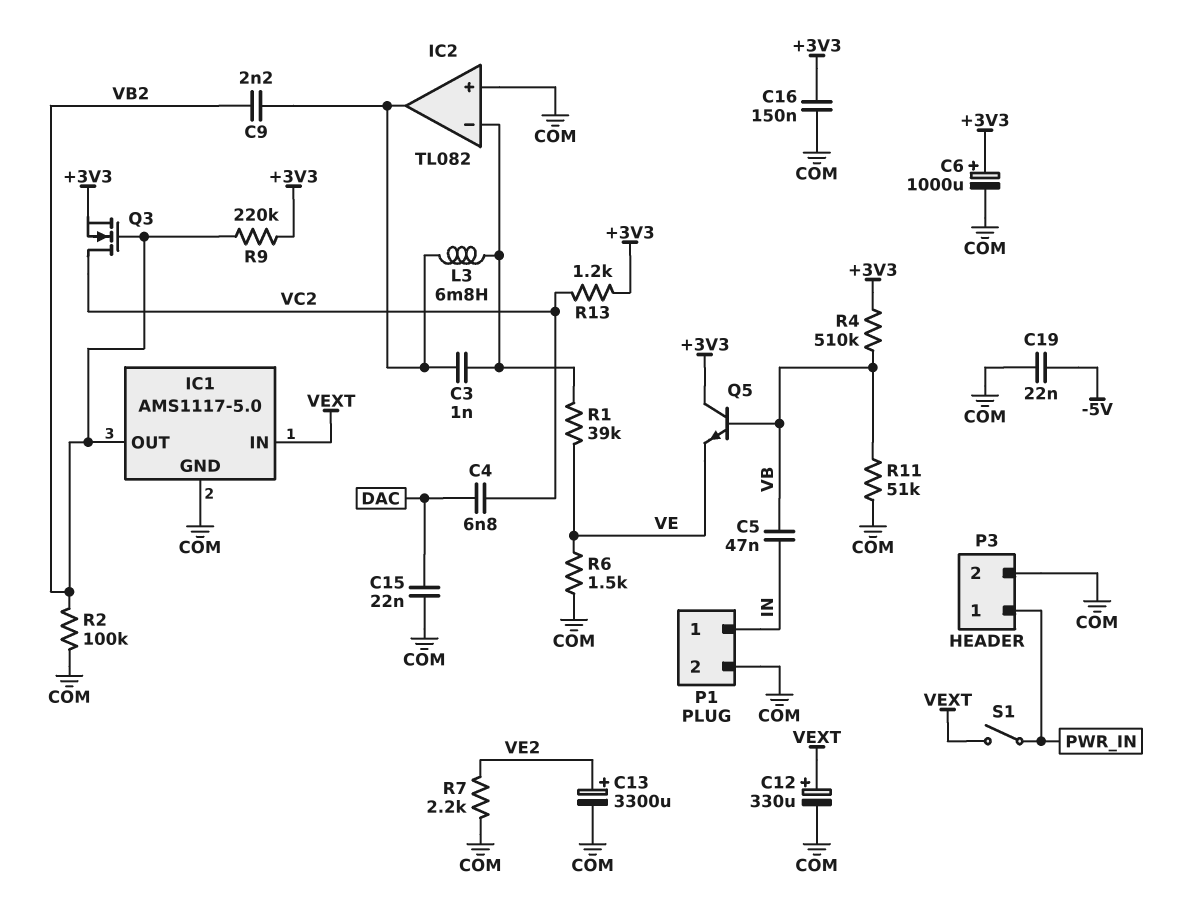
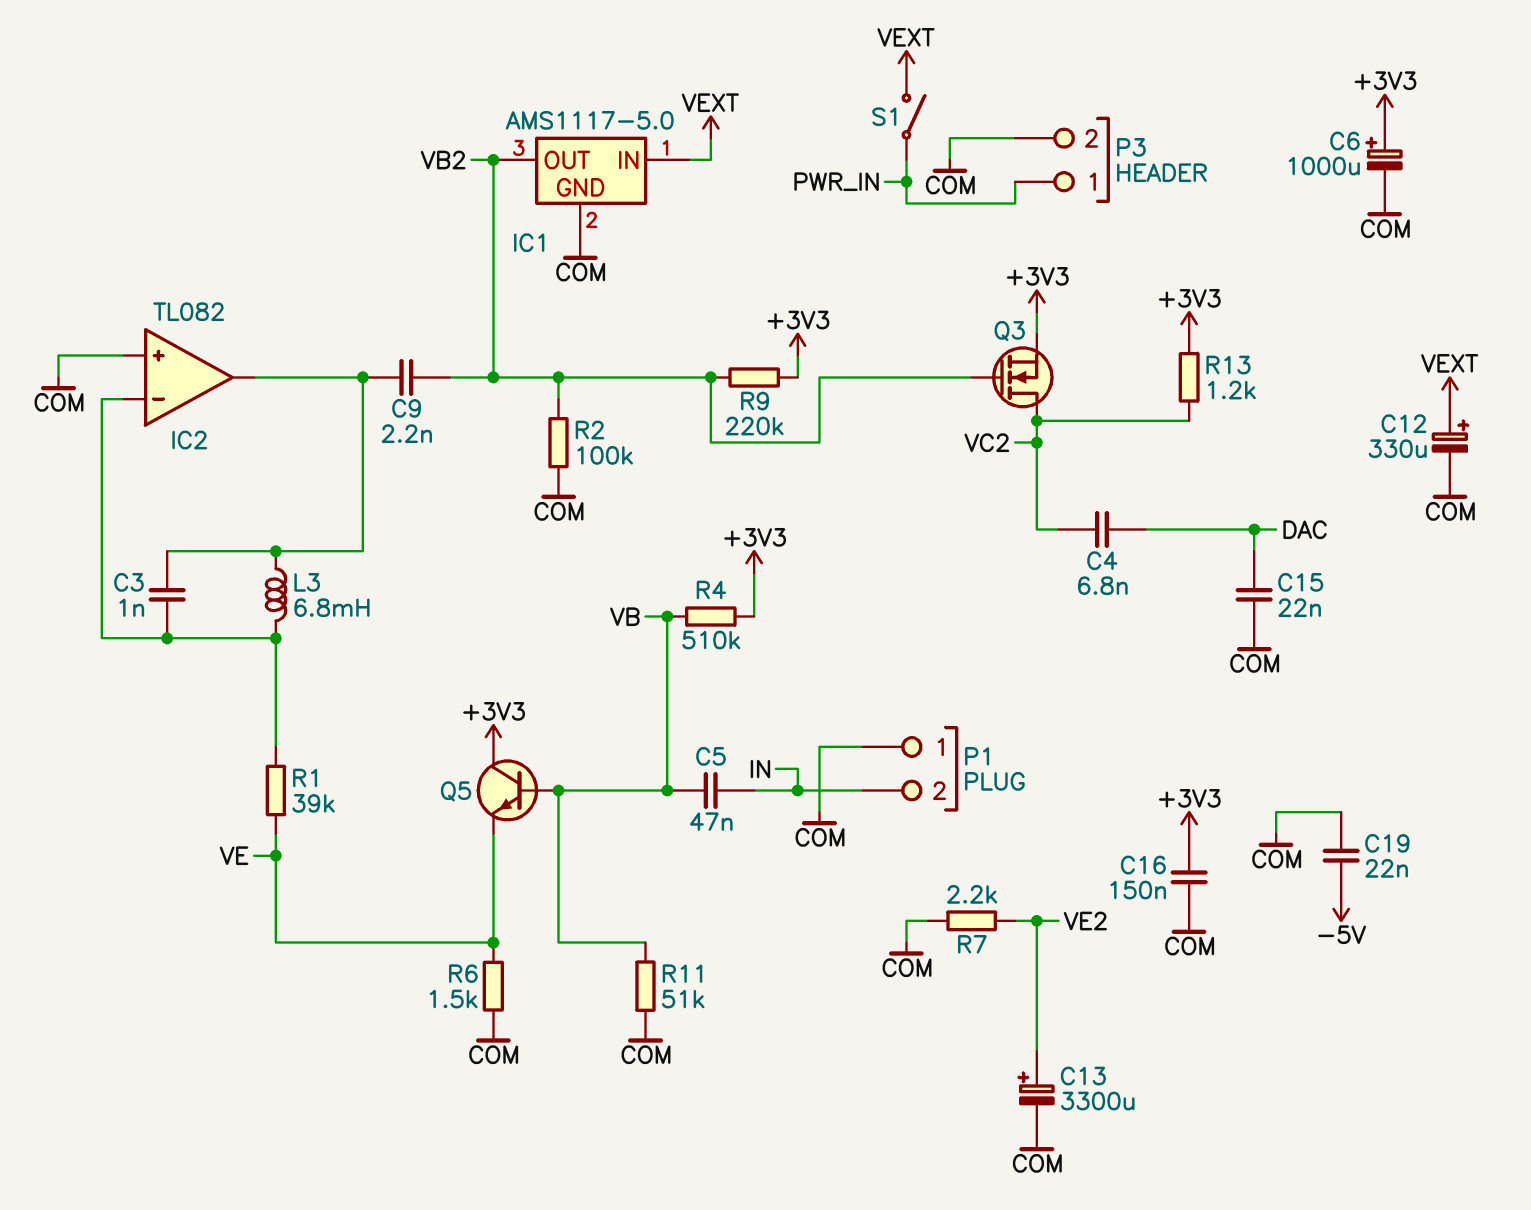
P1 pin 1: IN -> COM
P1 pin 2: COM -> IN

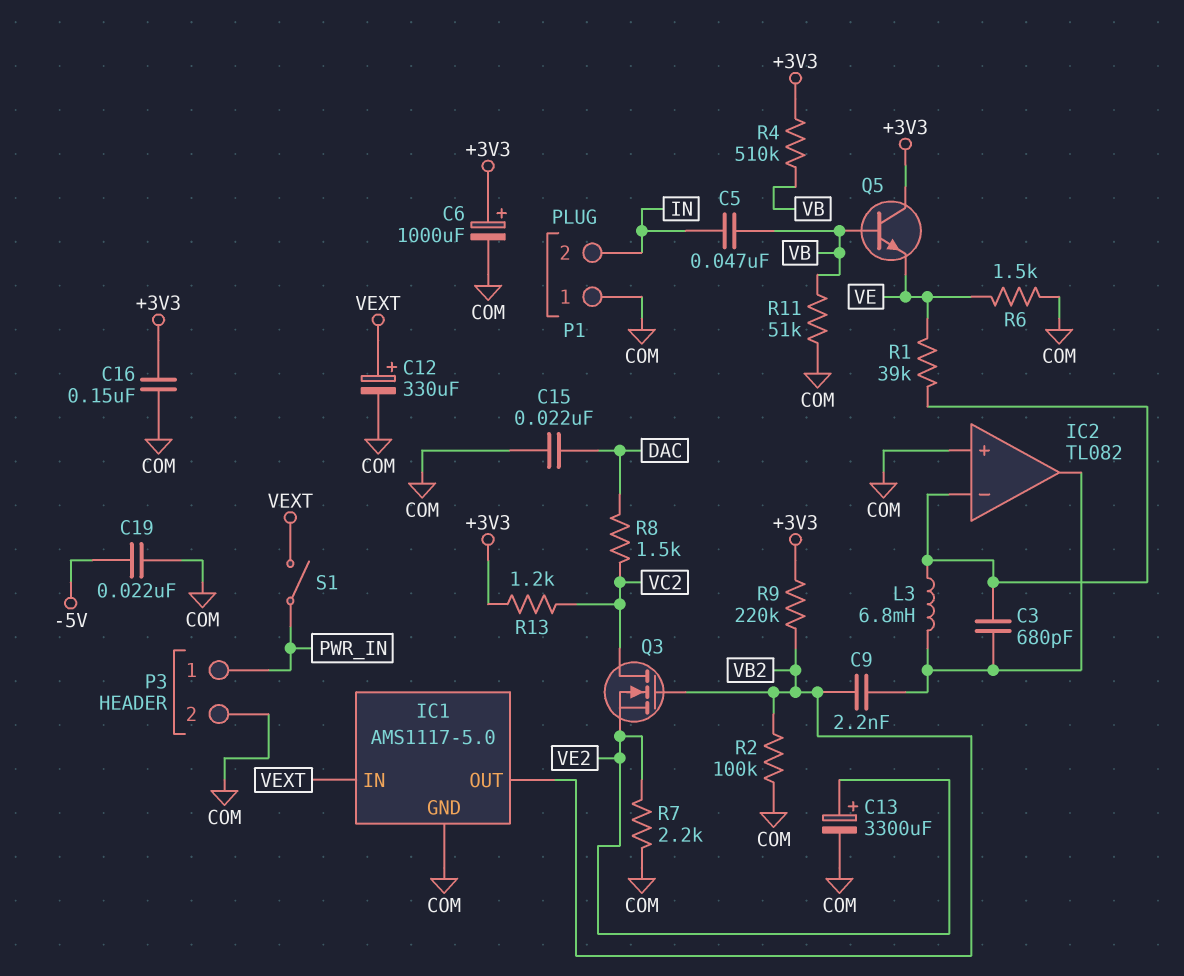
C3: 1nF (IC2/in-, IC2/out) -> 680pF (IC2/in-, IC2/out)
C4: 6.8nF (DAC, VC2) -> none
Q3: NMOS (G VB2, D VC2, S +3V3) -> NMOS (G VB2, D VC2, S VE2)
R8: none -> 1.5k (DAC, VC2)

